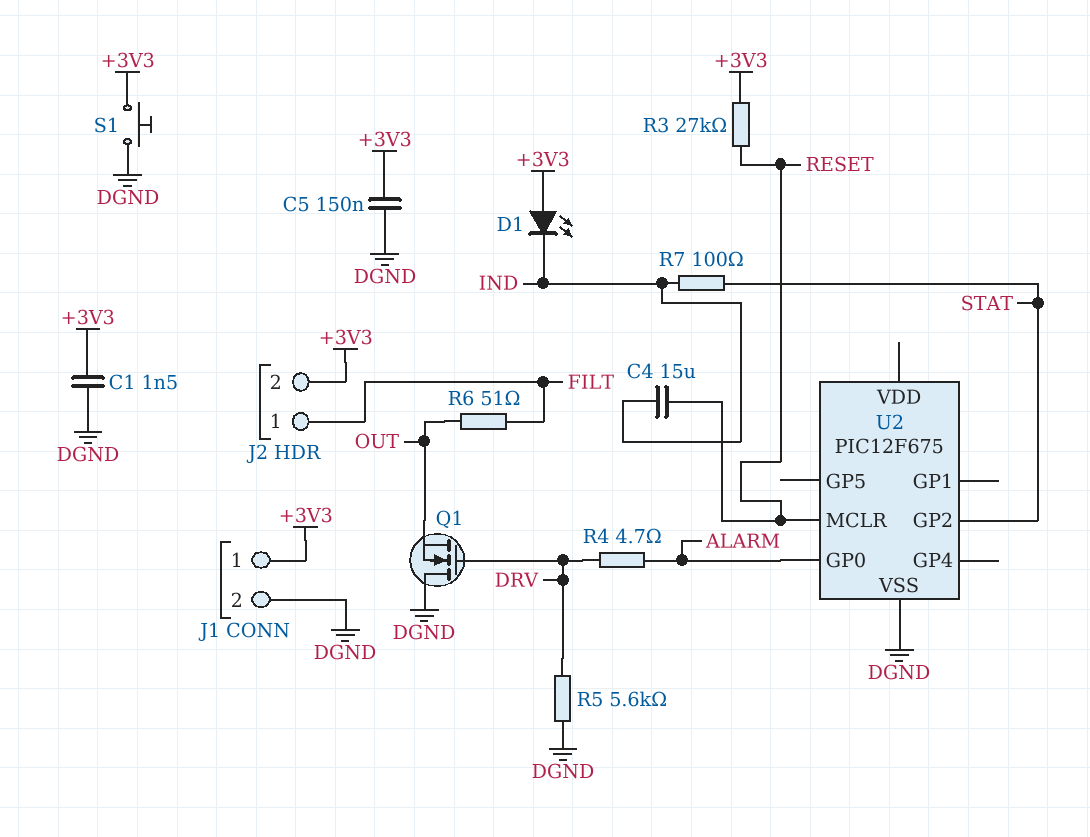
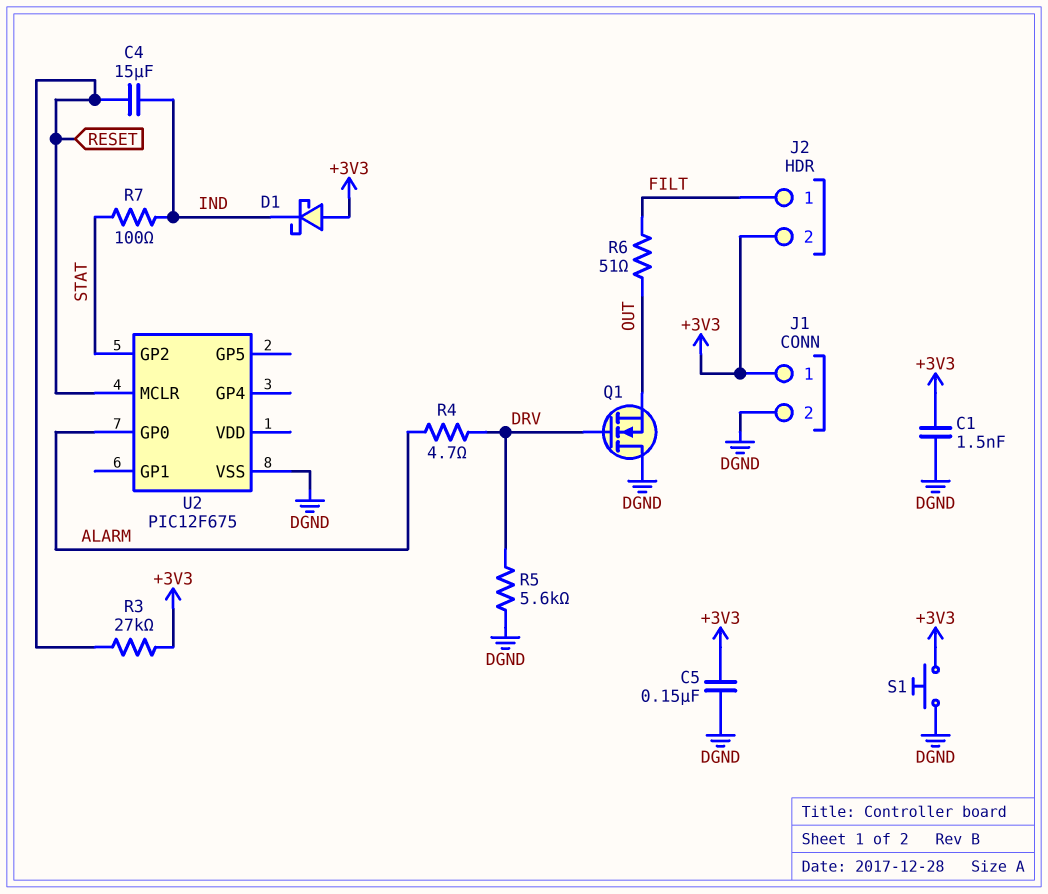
D1: LED (A +3V3, K IND) -> schottky (A +3V3, K IND)

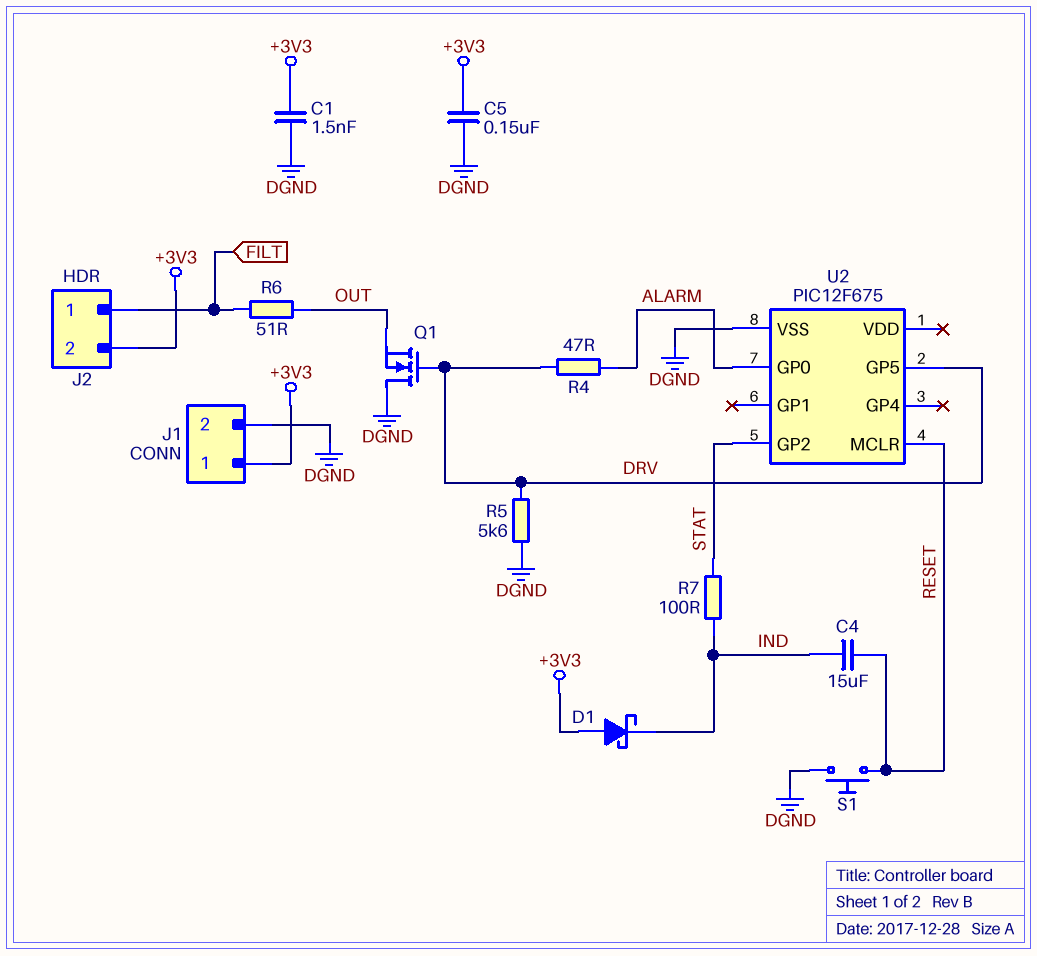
R3: 27k (+3V3, RESET) -> none
R4: 4.7 (ALARM, DRV) -> 47 (ALARM, DRV)
S1: button (+3V3, DGND) -> button (DGND, RESET)
U2 pin GP5: none -> DRV

